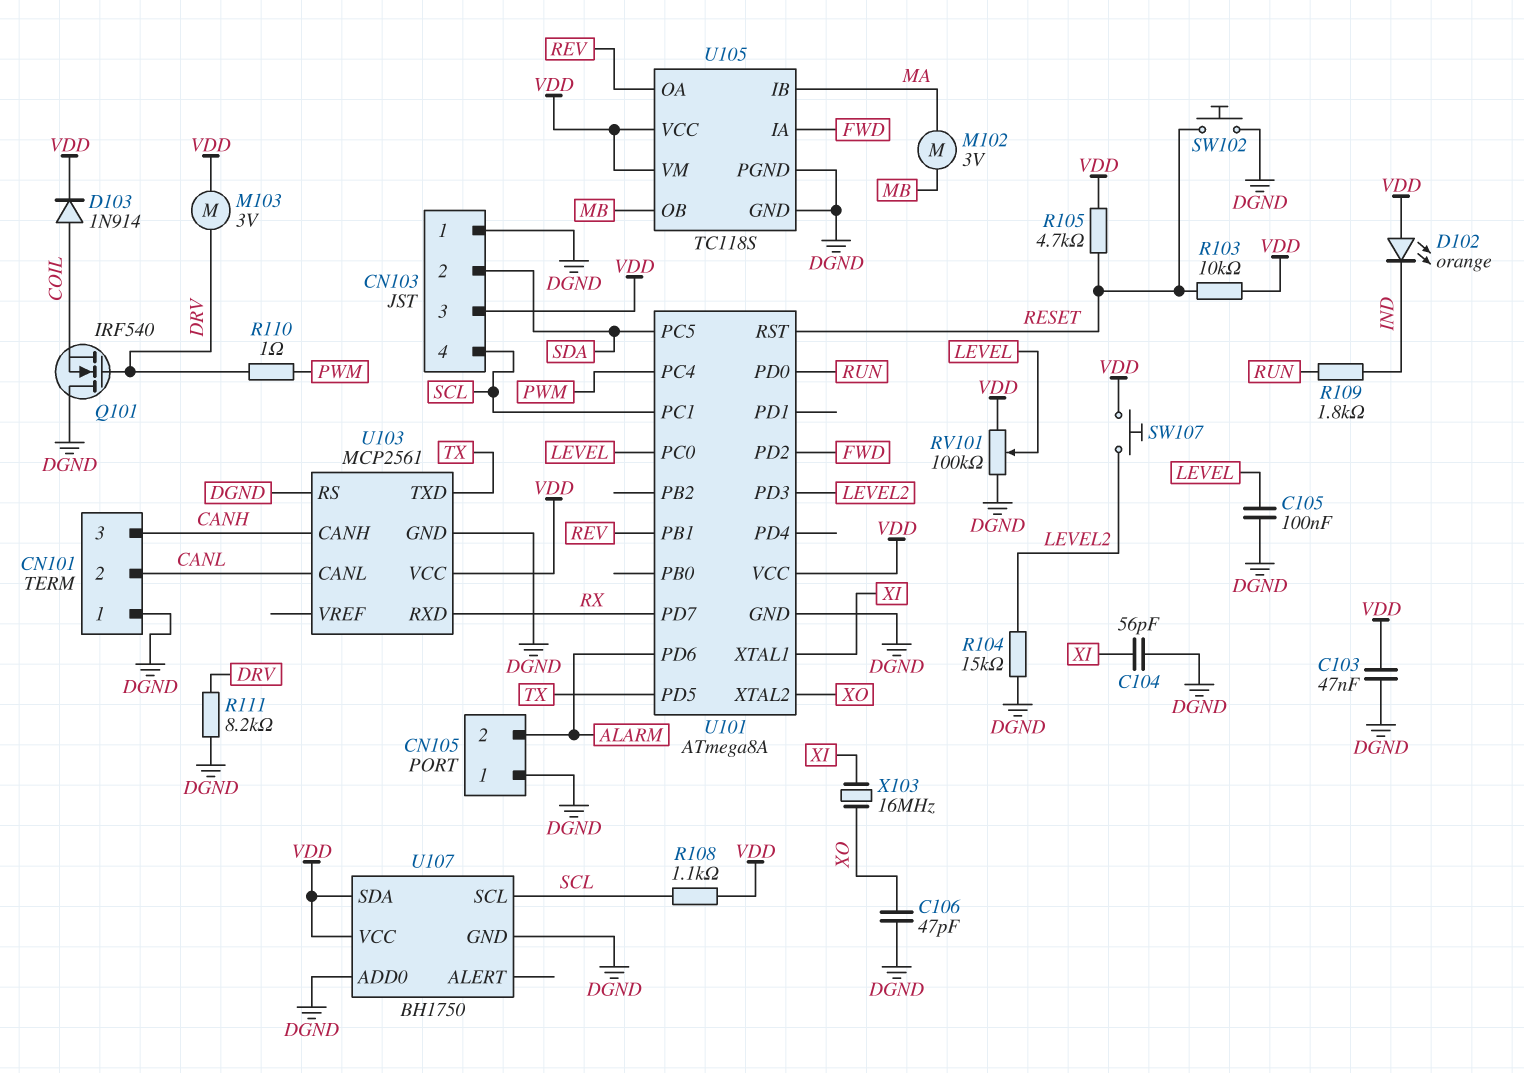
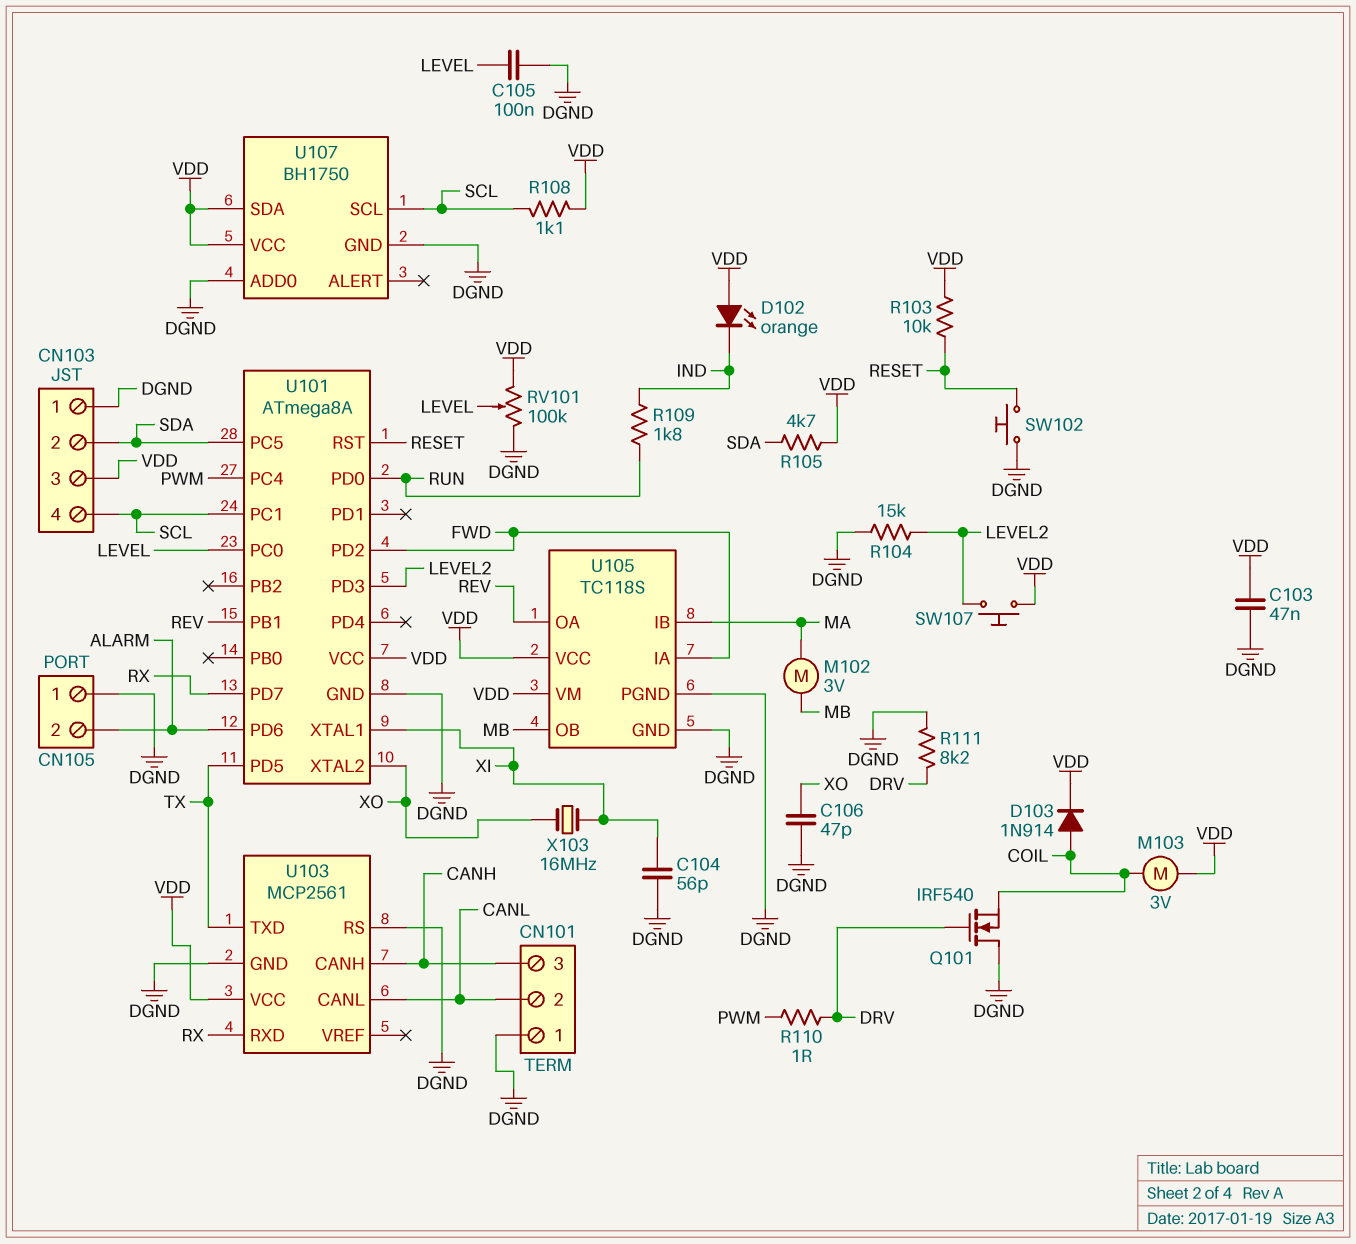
M103: motor 3V (DRV, VDD) -> motor 3V (COIL, VDD)
R105: 4.7k (RESET, VDD) -> 4.7k (SDA, VDD)

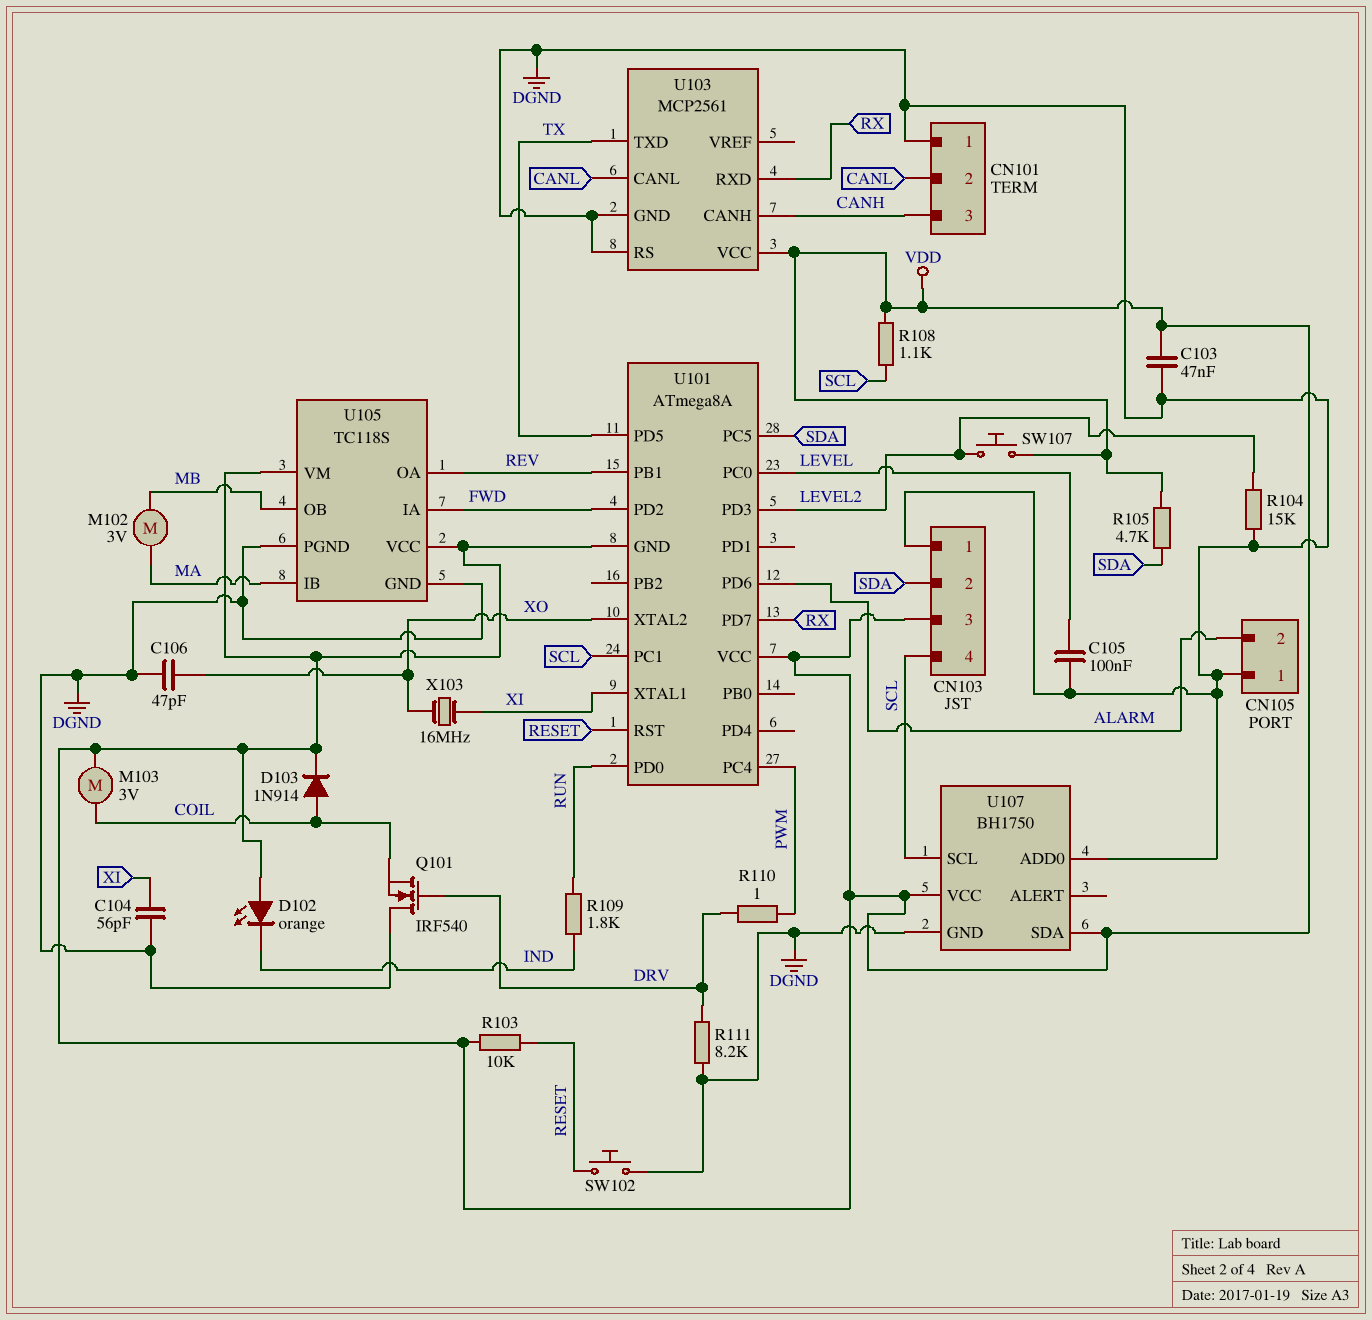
RV101: 100k (DGND, VDD, wiper LEVEL) -> none
U101 pin GND: DGND -> VDD

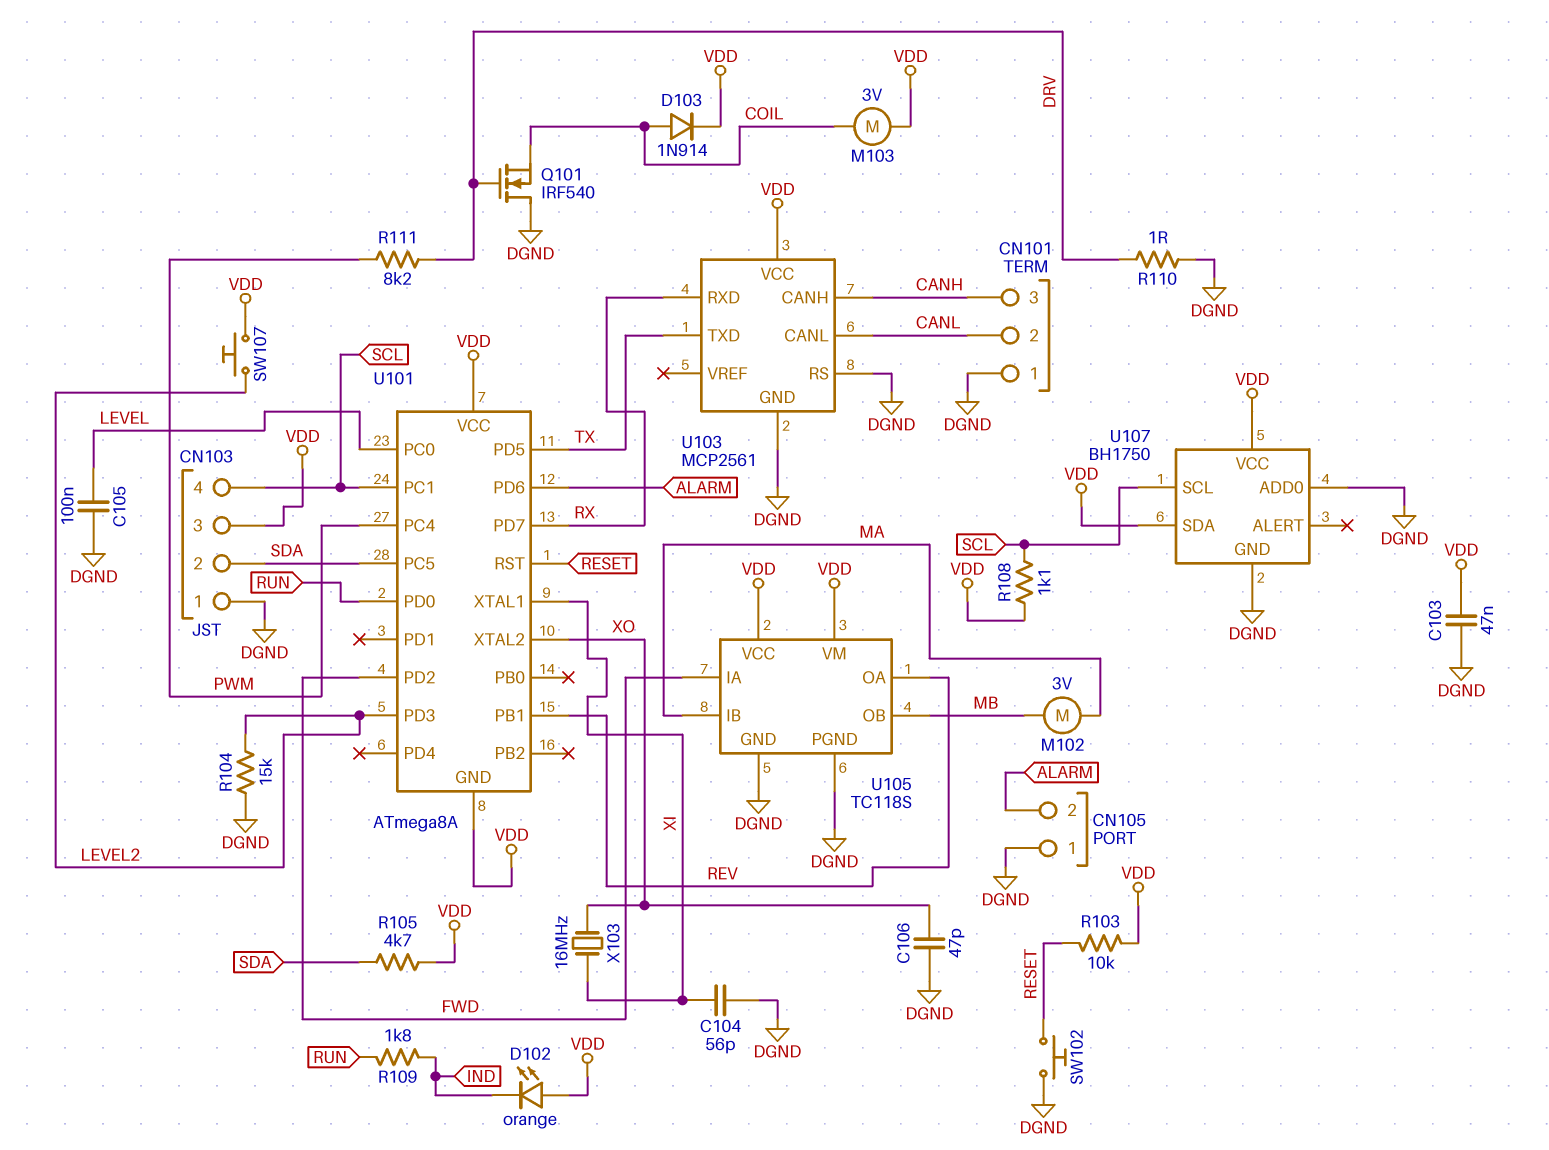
R110: 1 (DRV, PWM) -> 1 (DGND, DRV)
R111: 8.2k (DGND, DRV) -> 8.2k (DRV, PWM)

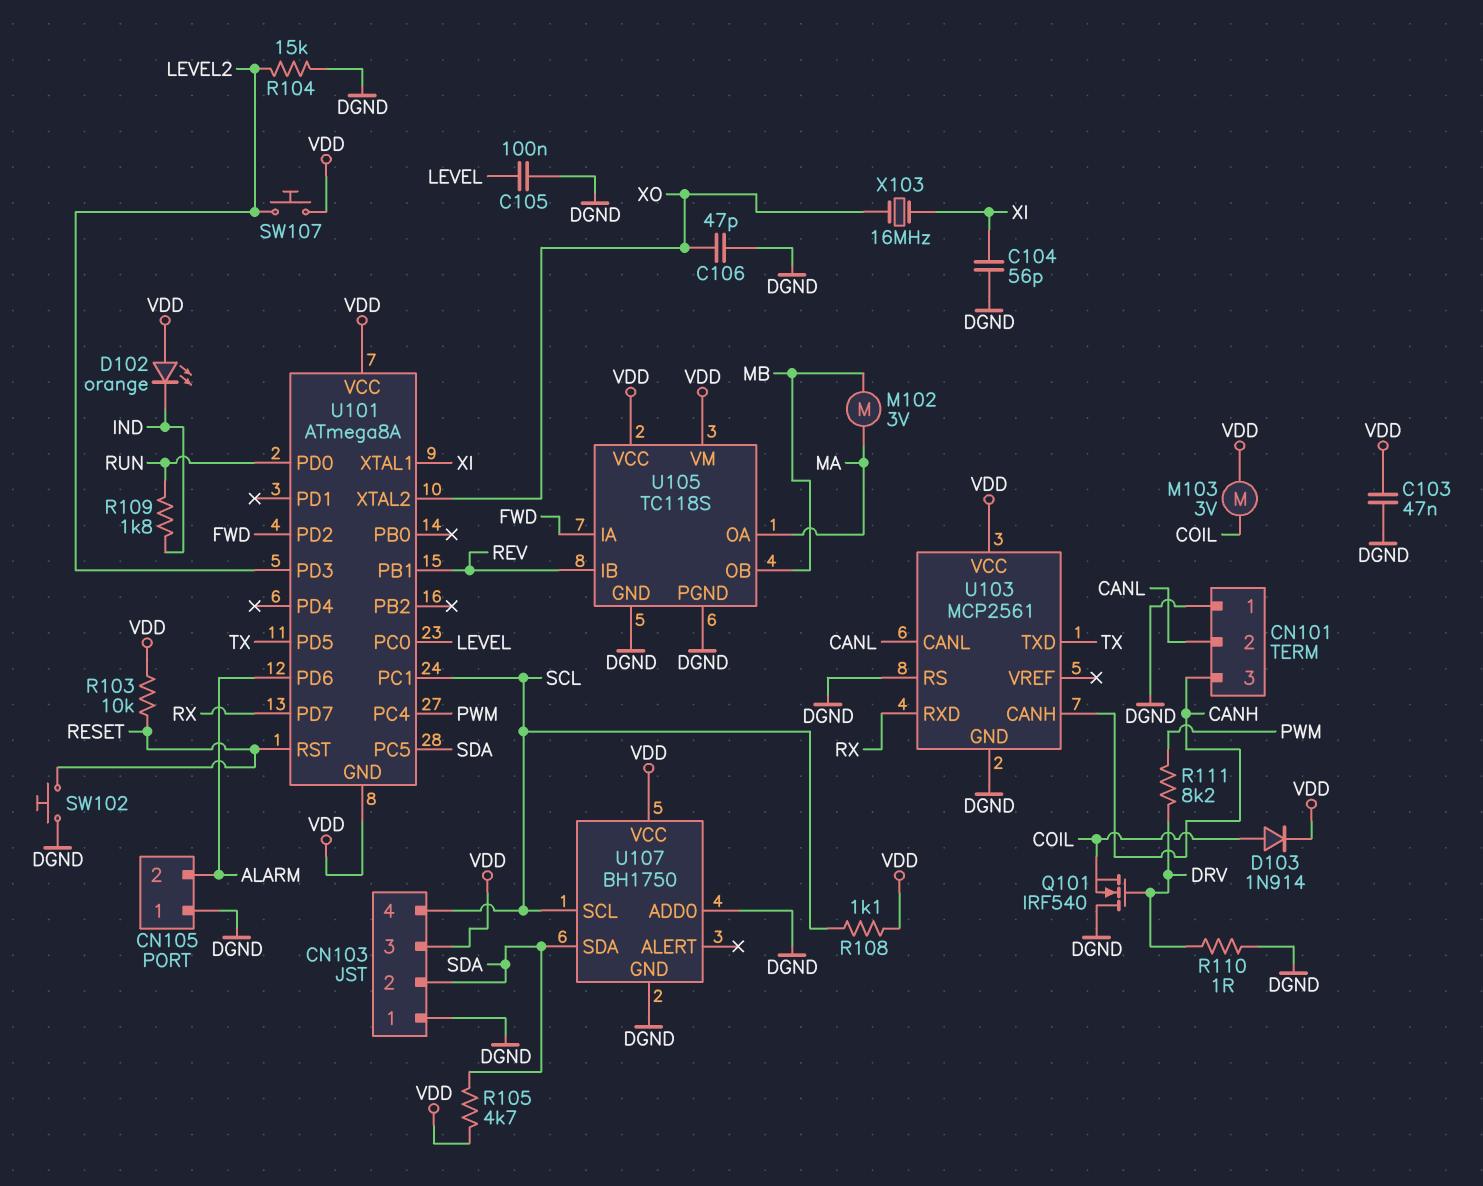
U105 pin IB: MA -> REV
U105 pin OA: REV -> MA
U107 pin SDA: VDD -> SDA

